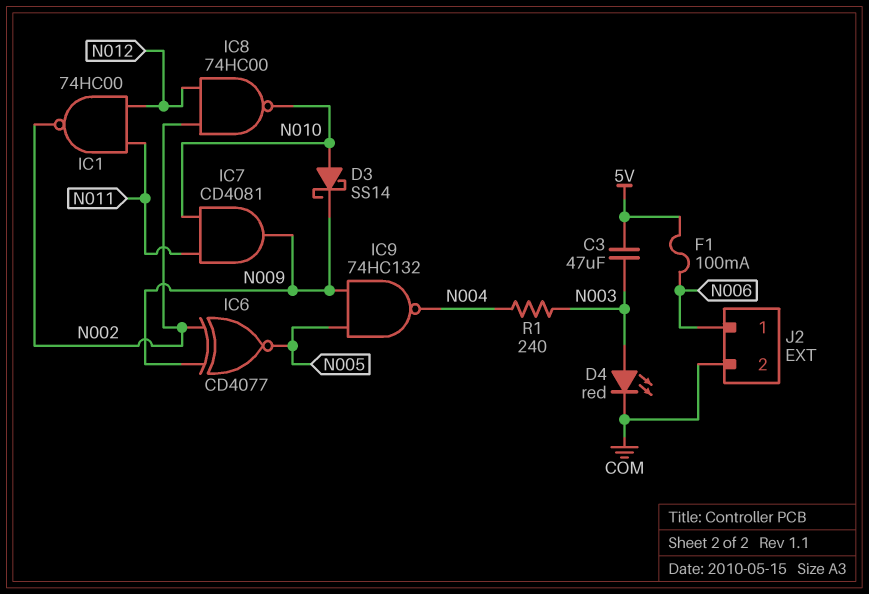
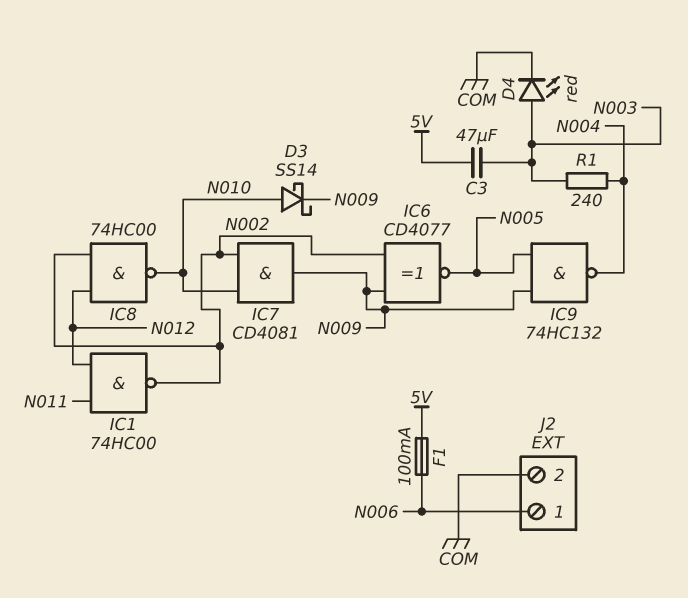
IC7: AND CD4081 (in N010, in N011, out N009) -> AND CD4081 (in N002, in N010, out N009)

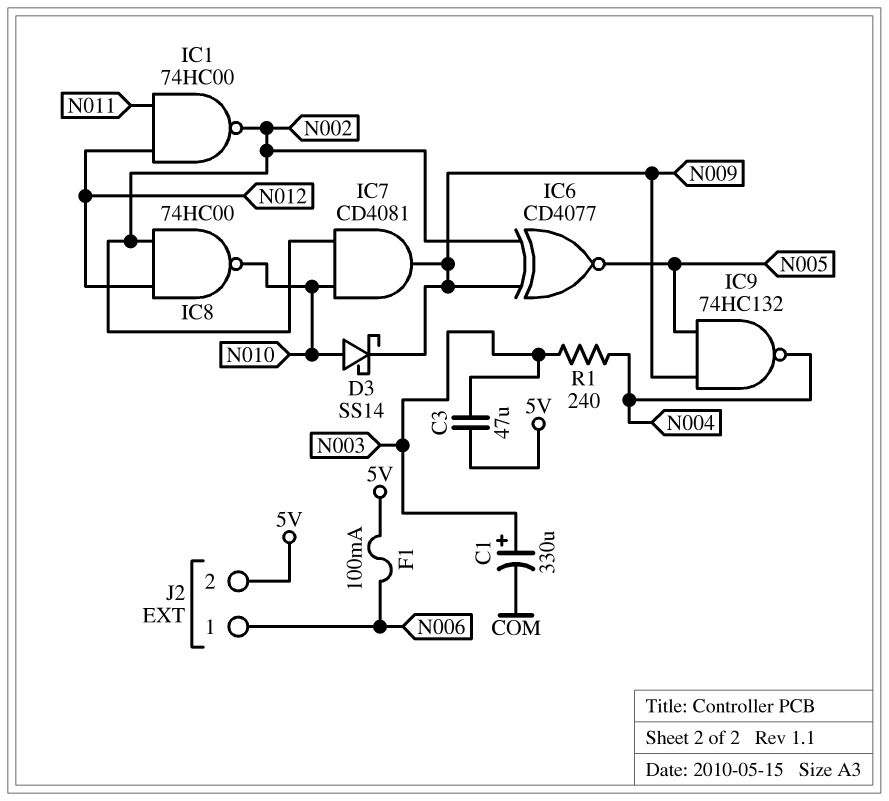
C1: none -> 330uF (plus N003, minus COM)
D4: LED red (A N003, K COM) -> none
J2 pin 2: COM -> 5V

